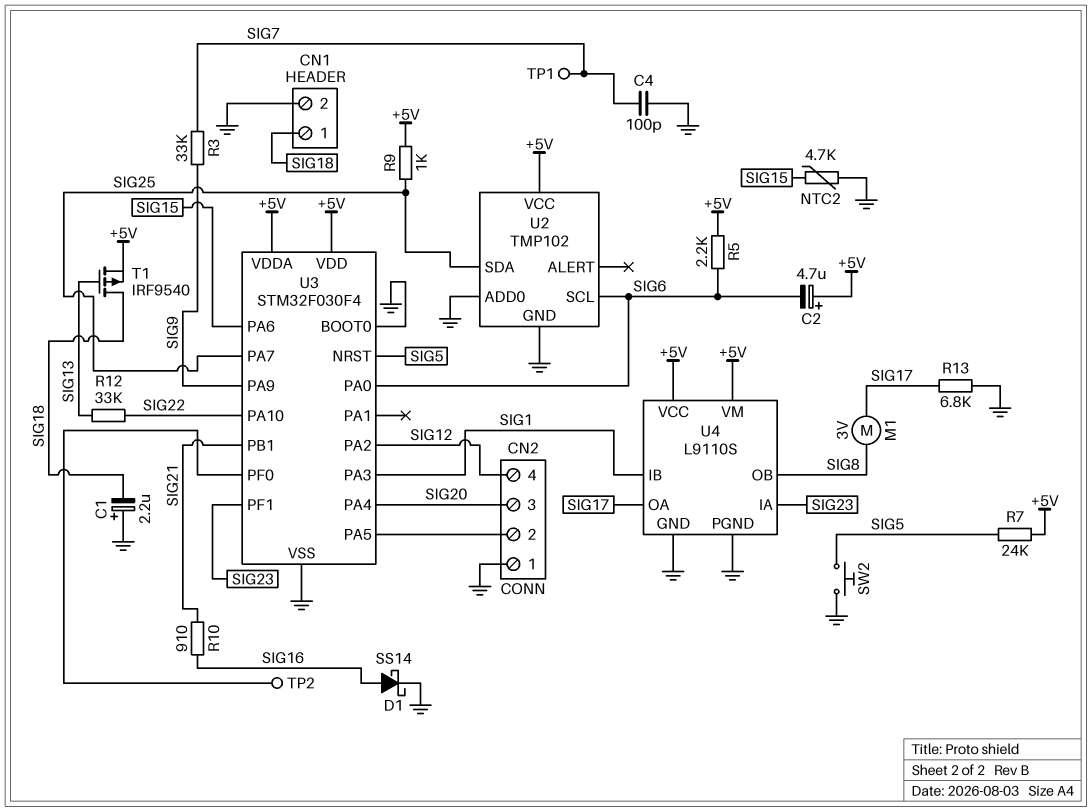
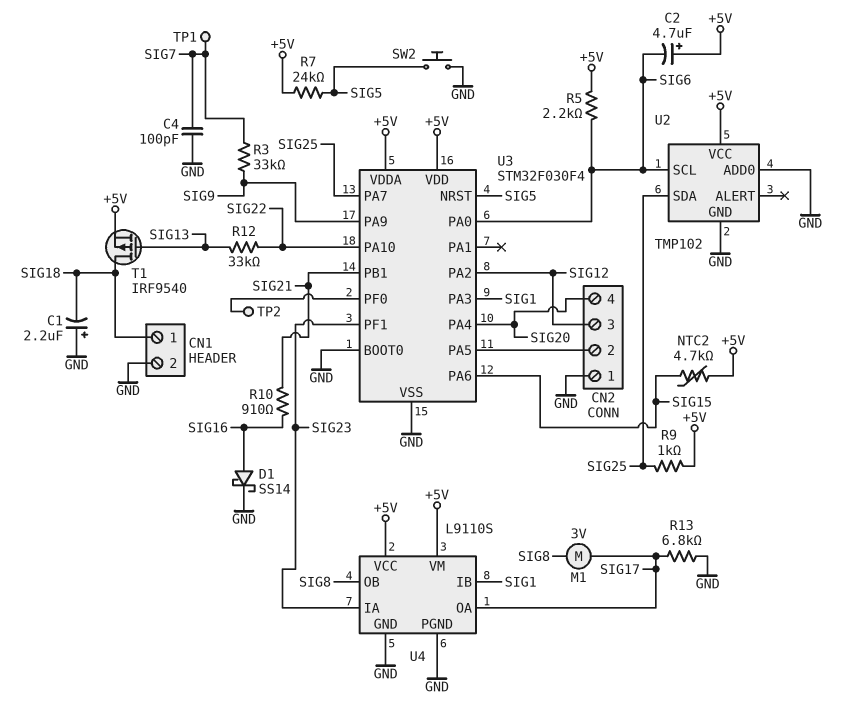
CN2 pin 3: SIG20 -> SIG12
CN2 pin 4: SIG12 -> SIG20
NTC2: 4.7k (GND, SIG15) -> 4.7k (+5V, SIG15)

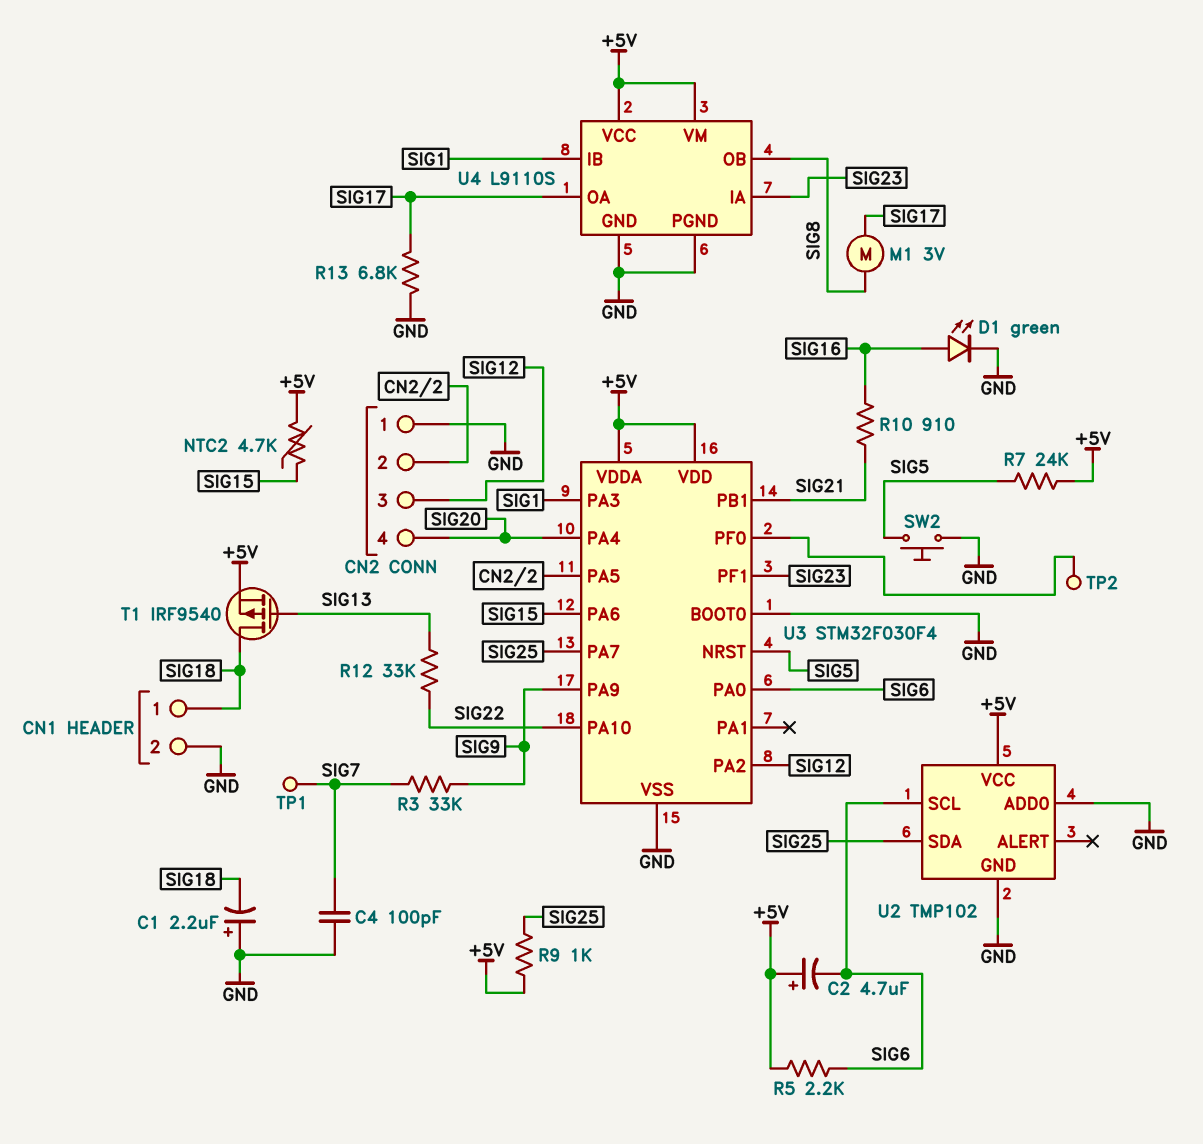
D1: schottky SS14 (A SIG16, K GND) -> LED green (A SIG16, K GND)

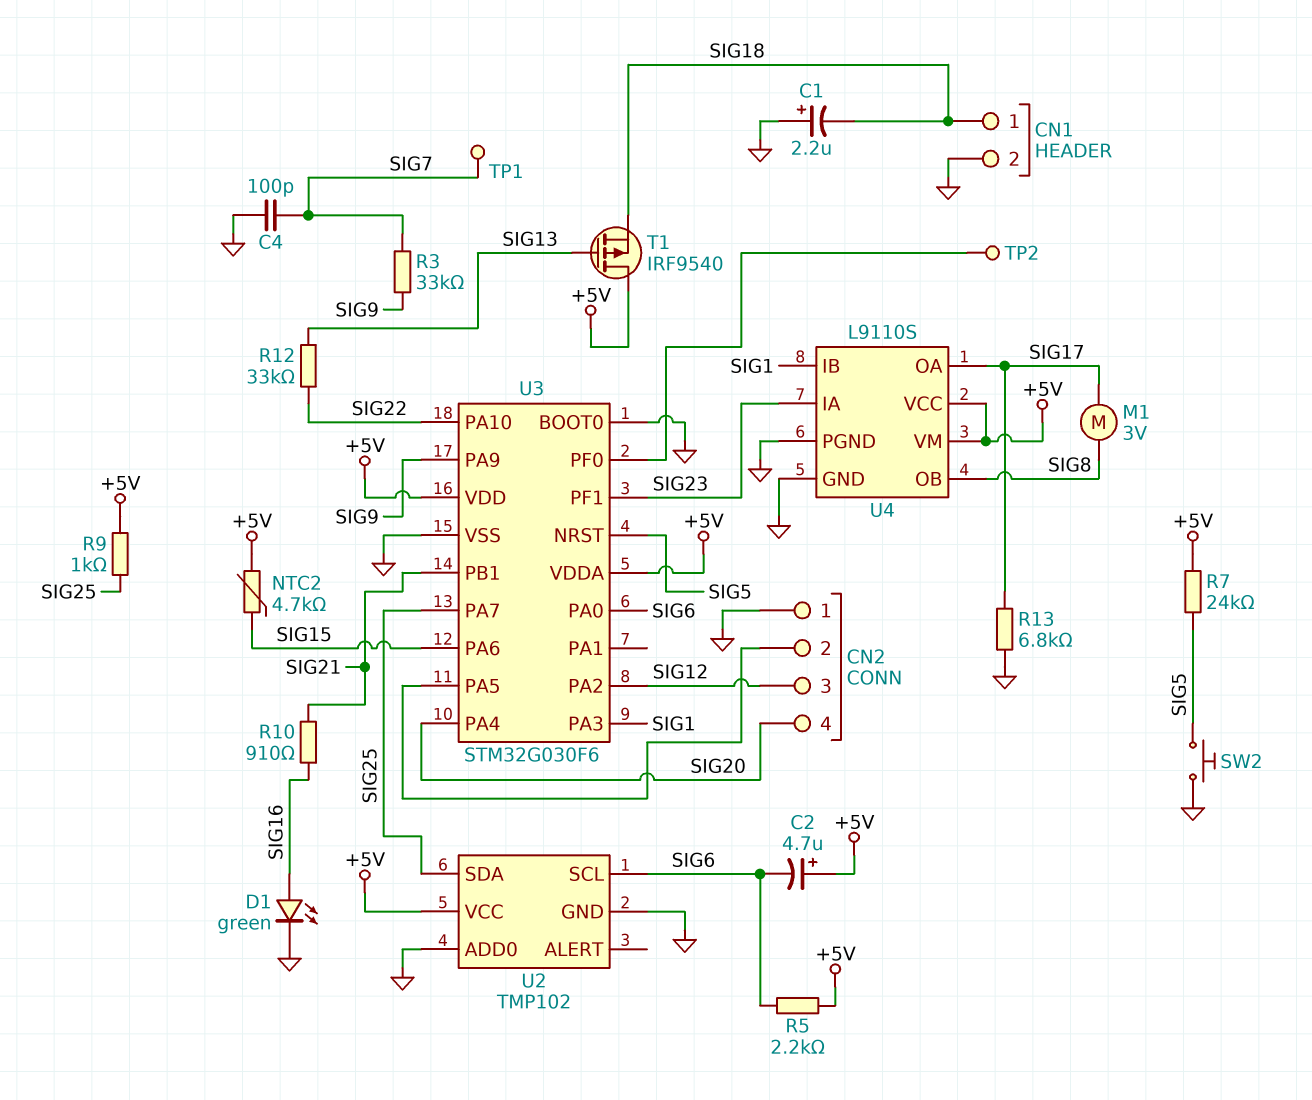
T1: PMOS IRF9540 (G SIG13, D SIG18, S +5V) -> PMOS IRF9540 (G SIG13, D +5V, S SIG18)
U3: STM32F030F4 -> STM32G030F6

